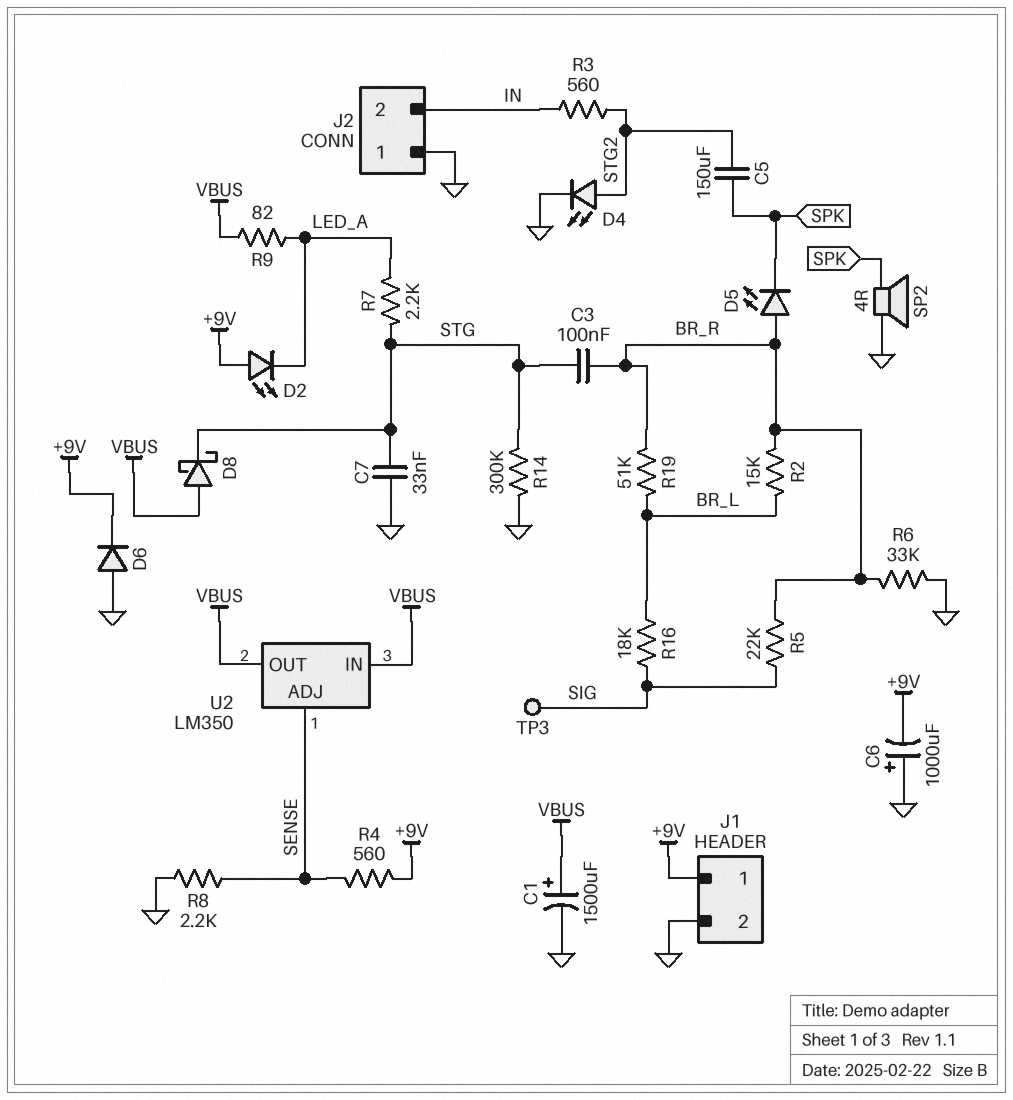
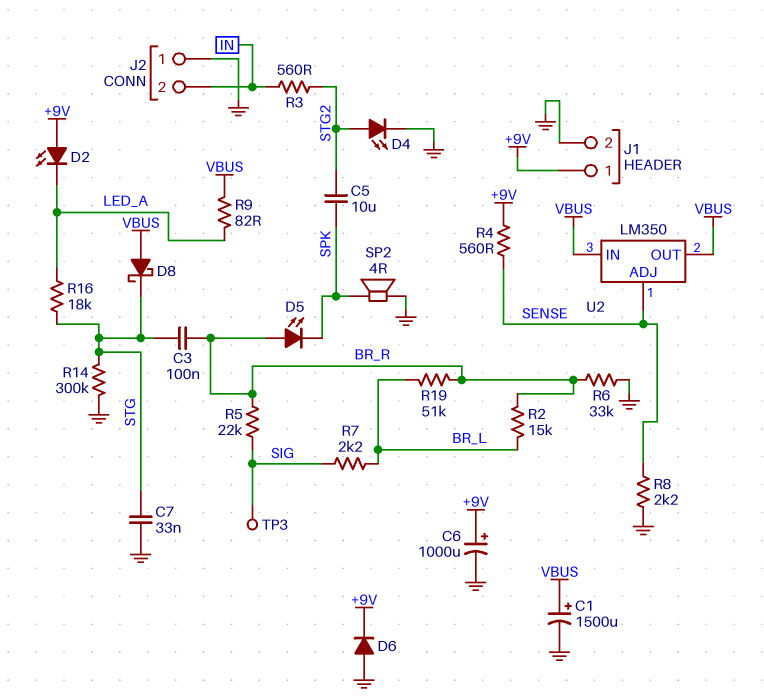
C5: 150uF (SPK, STG2) -> 10uF (SPK, STG2)
C6: 1000uF (plus GND, minus +9V) -> 1000uF (plus +9V, minus GND)
R7: 2.2k (LED_A, STG) -> 2.2k (BR_L, SIG)
R16: 18k (BR_L, SIG) -> 18k (LED_A, STG)

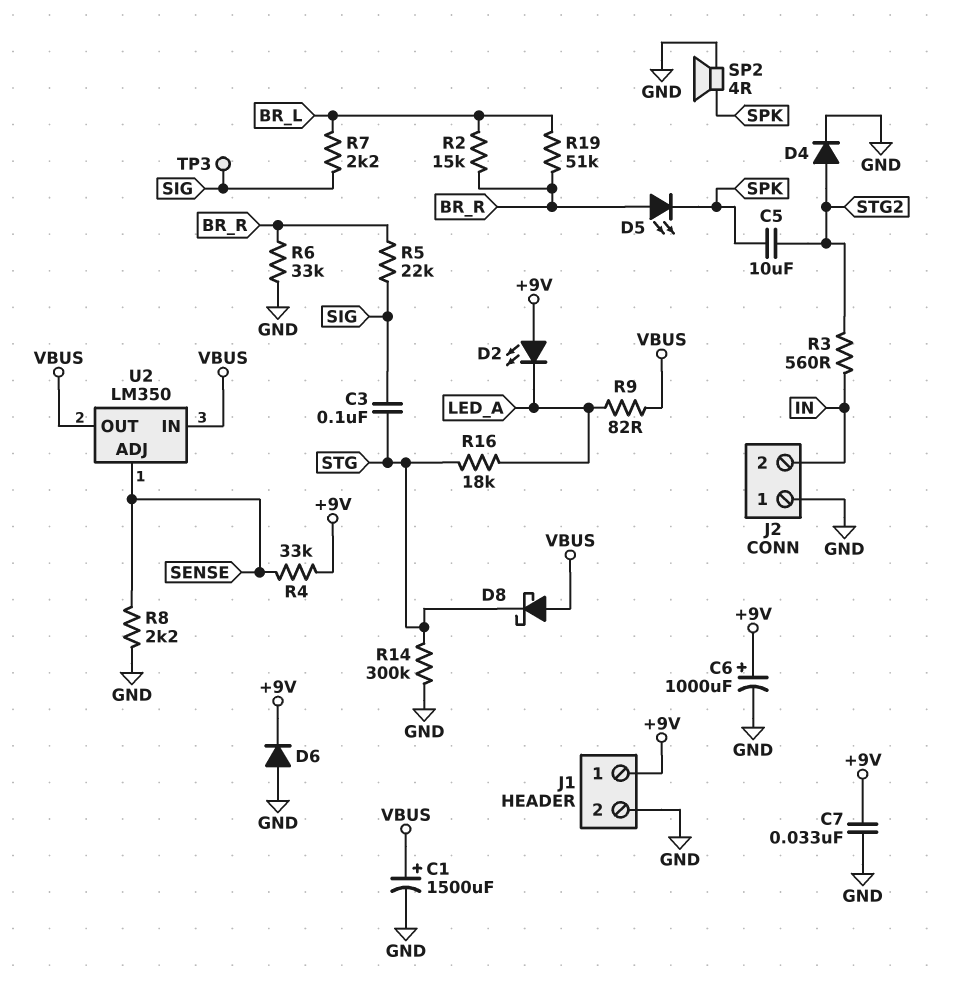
C3: 100nF (BR_R, STG) -> 100nF (SIG, STG)
C7: 33nF (GND, STG) -> 33nF (+9V, GND)
D4: LED (A STG2, K GND) -> diode (A STG2, K GND)
R4: 560 (+9V, SENSE) -> 33k (+9V, SENSE)

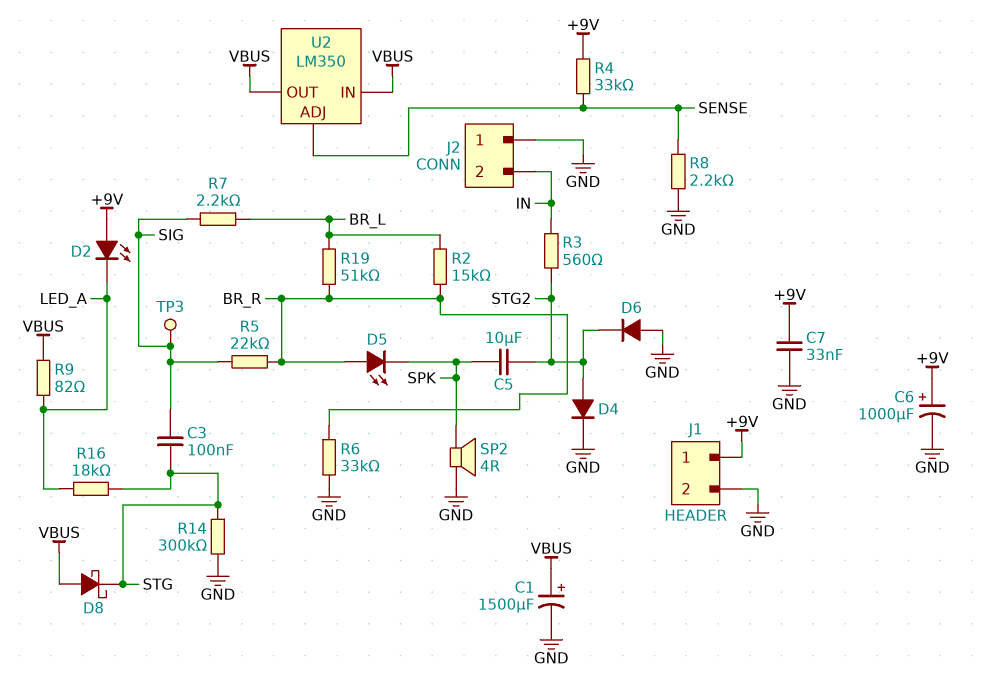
D6: diode (A GND, K +9V) -> diode (A GND, K STG2)

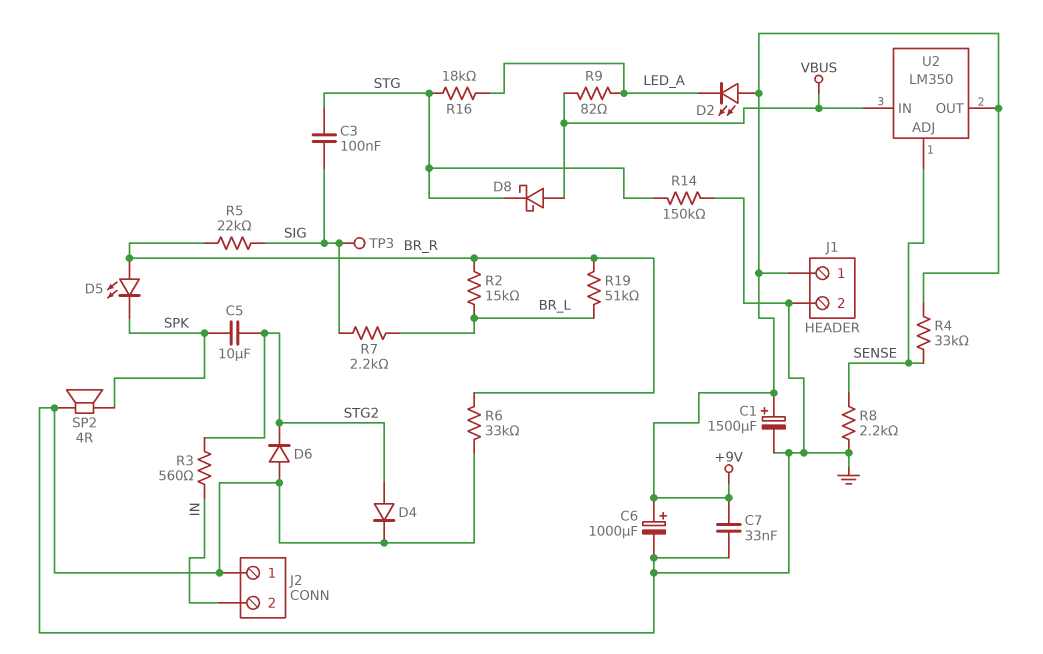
C1: 1500uF (plus VBUS, minus GND) -> 1500uF (plus +9V, minus GND)
R14: 300k (GND, STG) -> 150k (GND, STG)
U2 pin OUT: VBUS -> +9V

